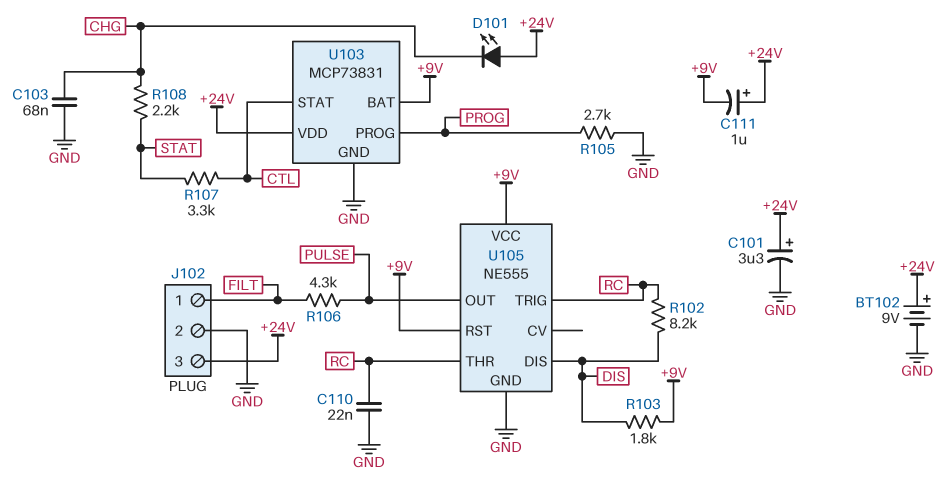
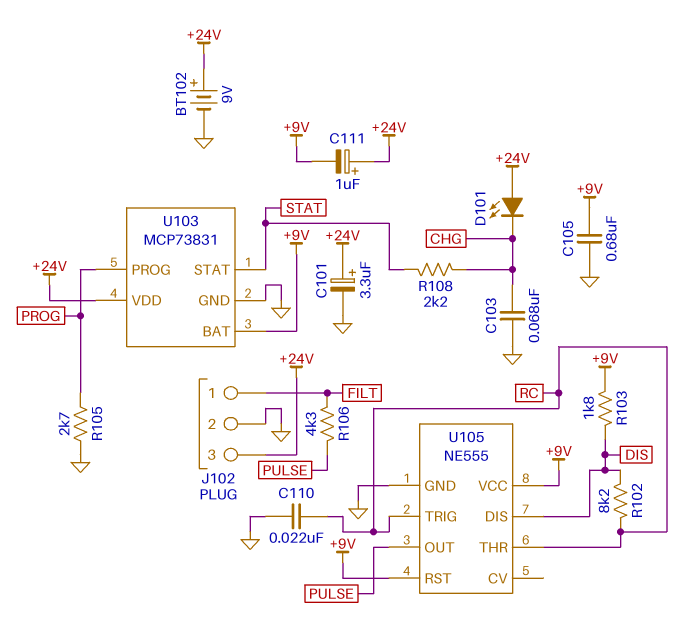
C105: none -> 680nF (+9V, GND)
R107: 3.3k (CTL, STAT) -> none
U103 pin STAT: CTL -> STAT

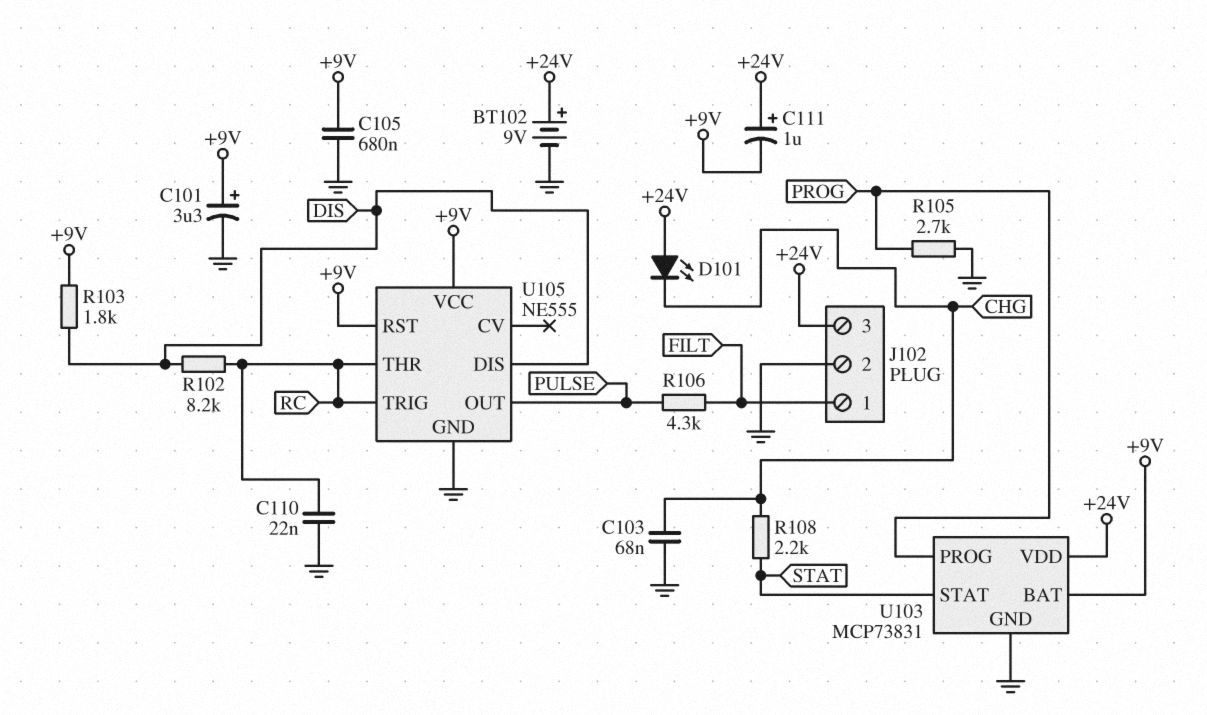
C101: 3.3uF (plus +24V, minus GND) -> 3.3uF (plus +9V, minus GND)

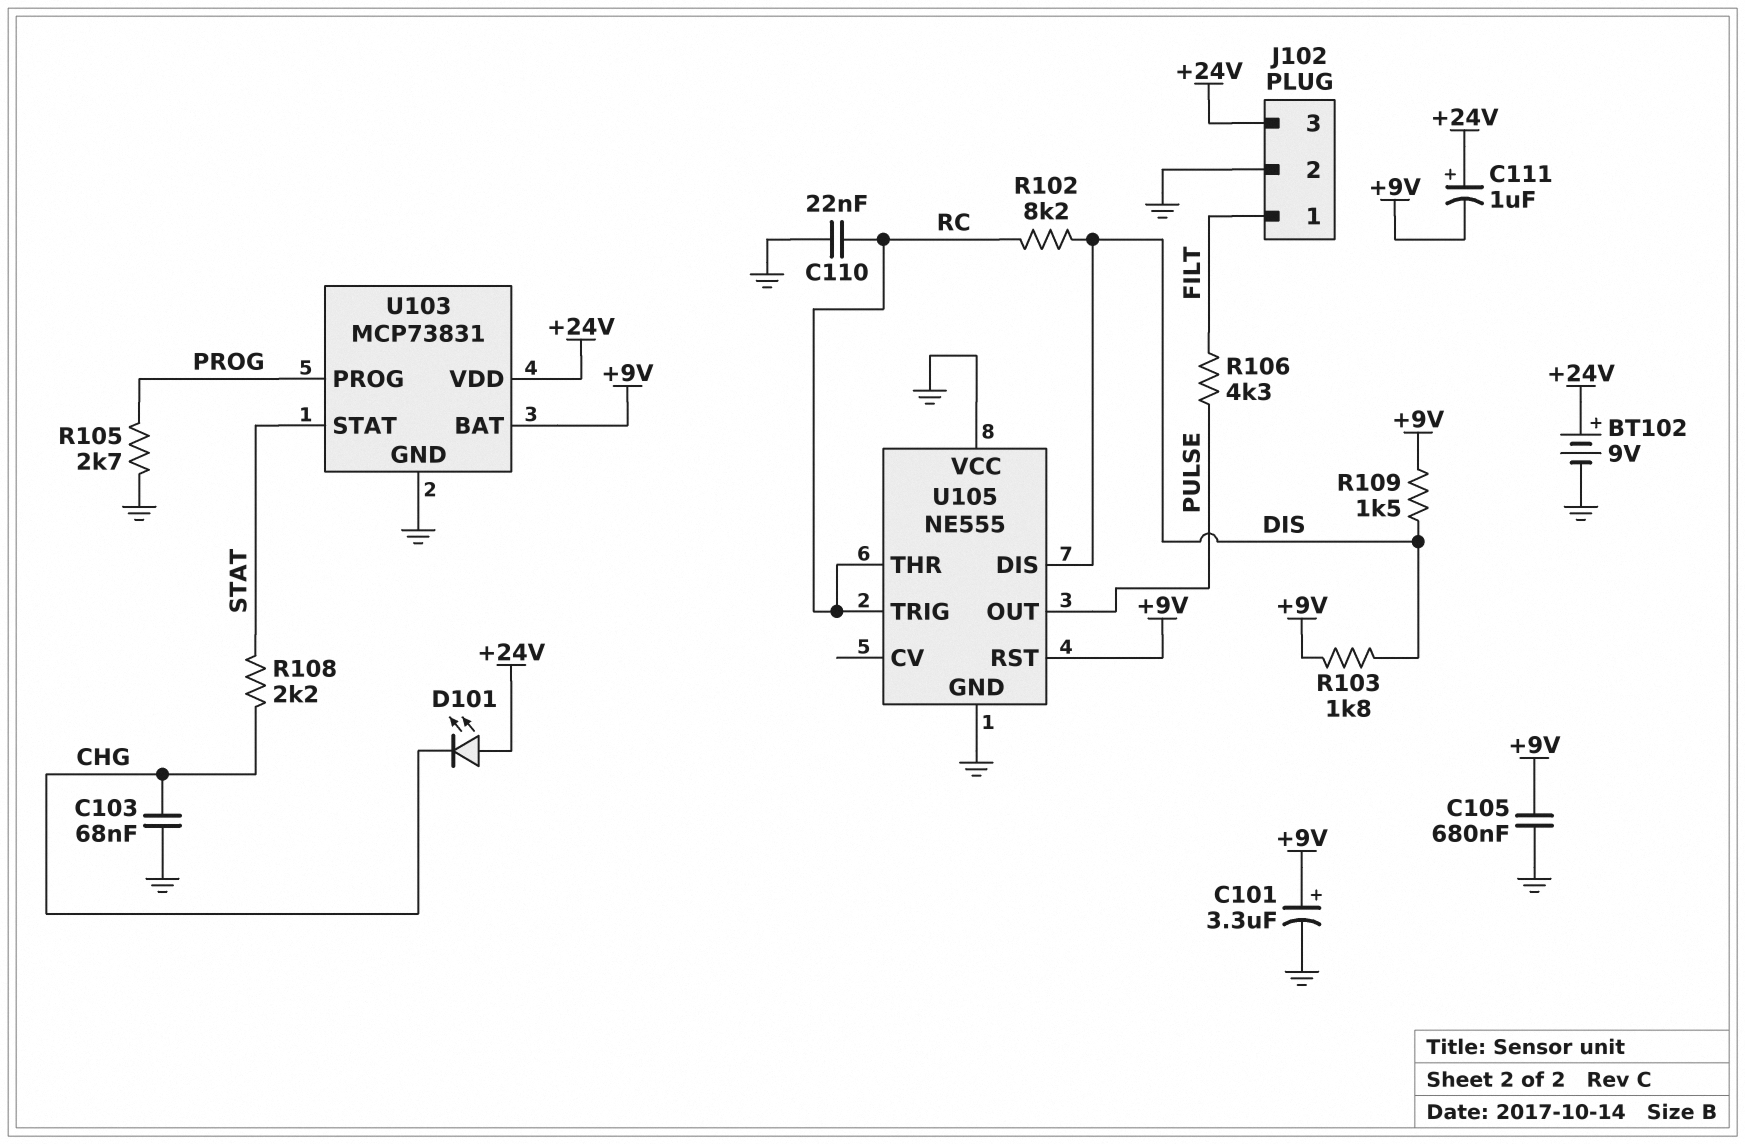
R109: none -> 1.5k (+9V, DIS)
U105 pin VCC: +9V -> GND

